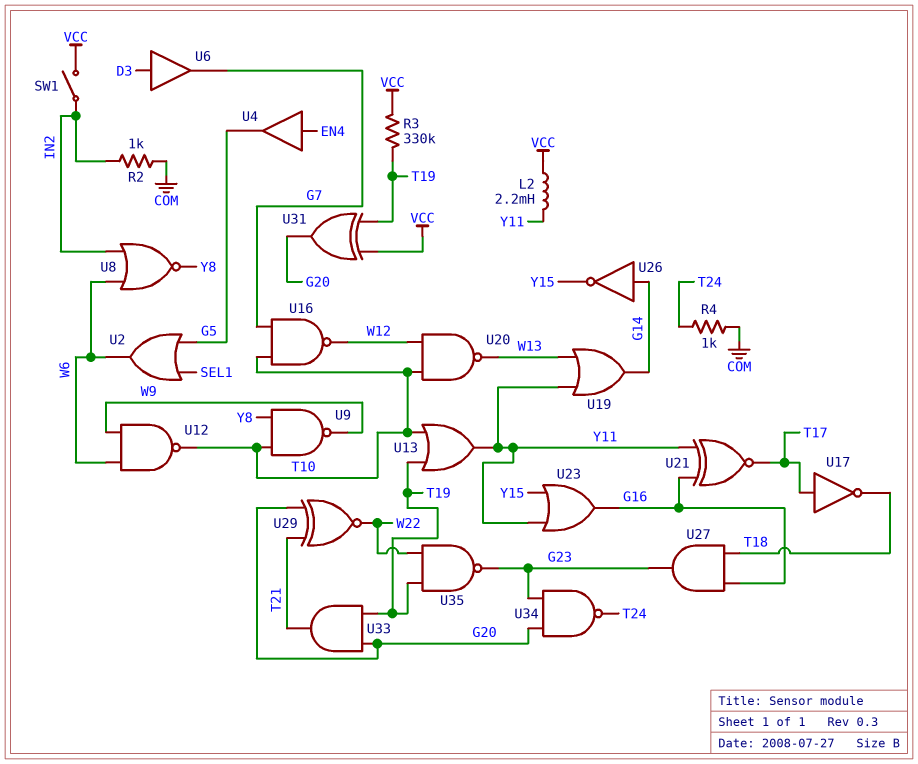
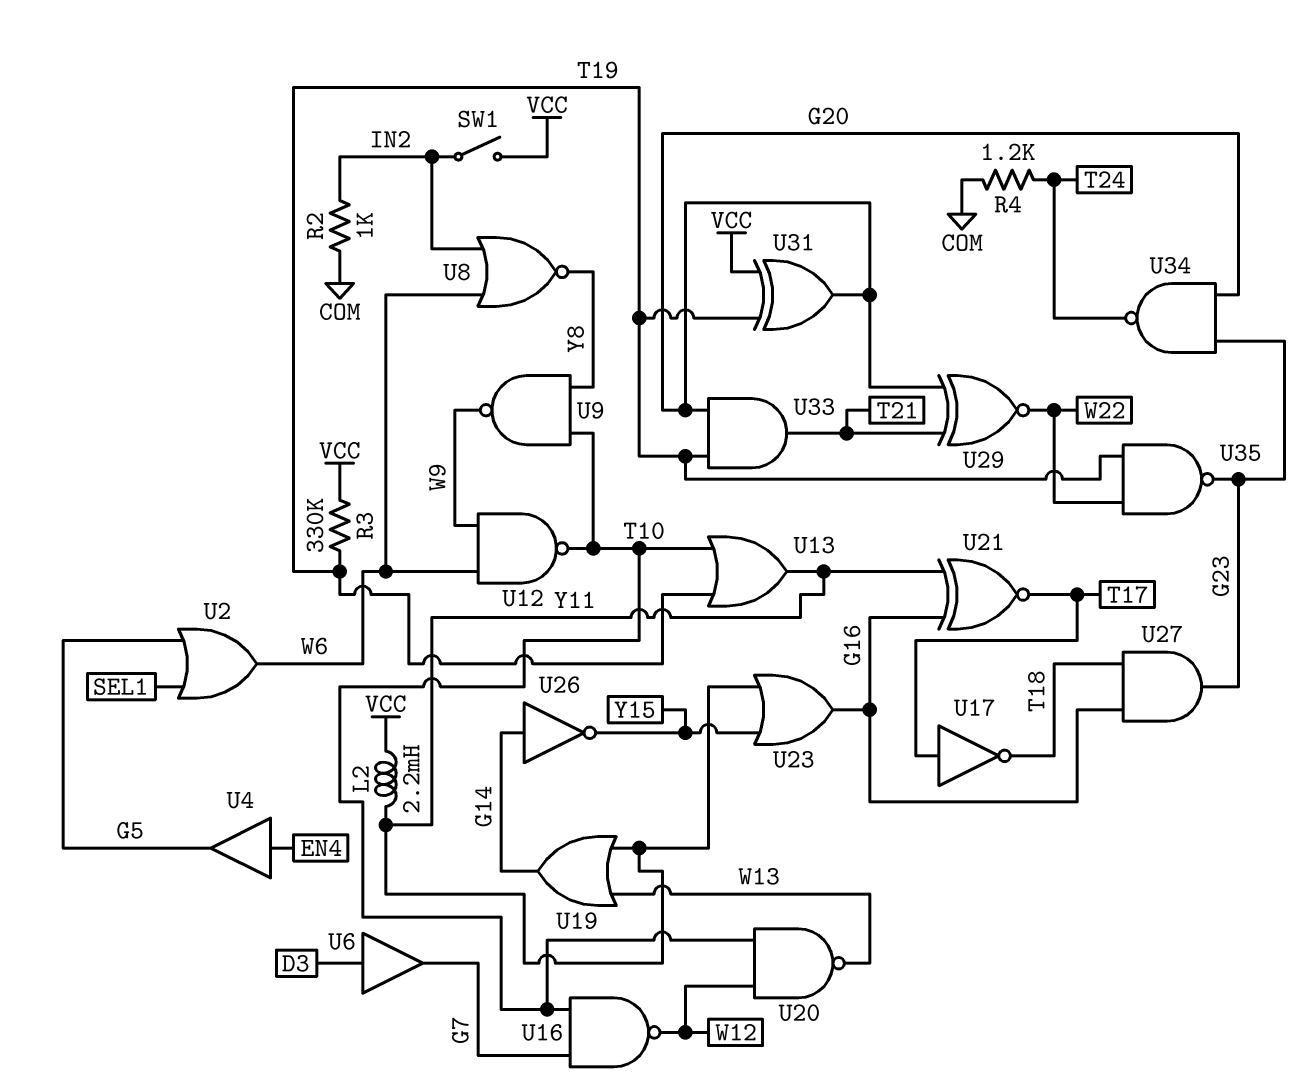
R4: 1k (COM, T24) -> 1.2k (COM, T24)

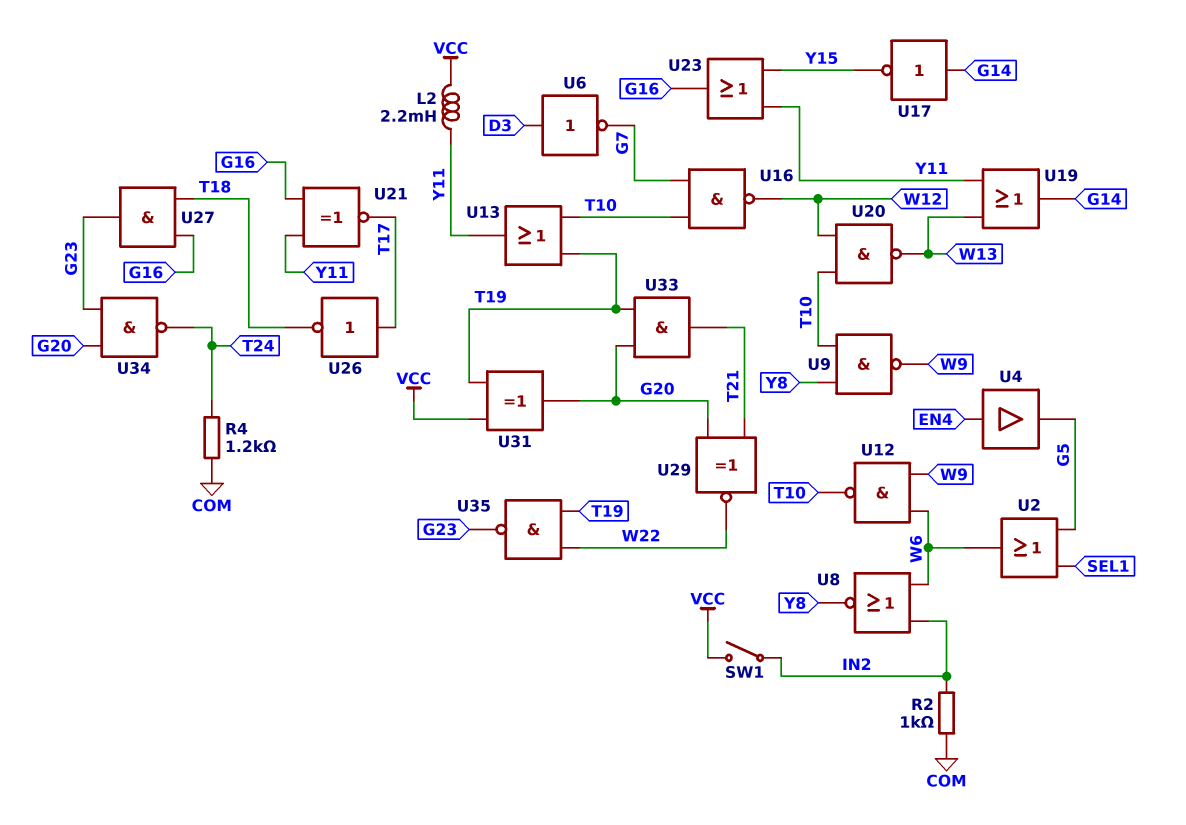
R3: 330k (T19, VCC) -> none
U6: buffer (in D3, out G7) -> NOT (in D3, out G7)
U17: NOT (in T17, out T18) -> NOT (in G14, out Y15)
U26: NOT (in G14, out Y15) -> NOT (in T17, out T18)

